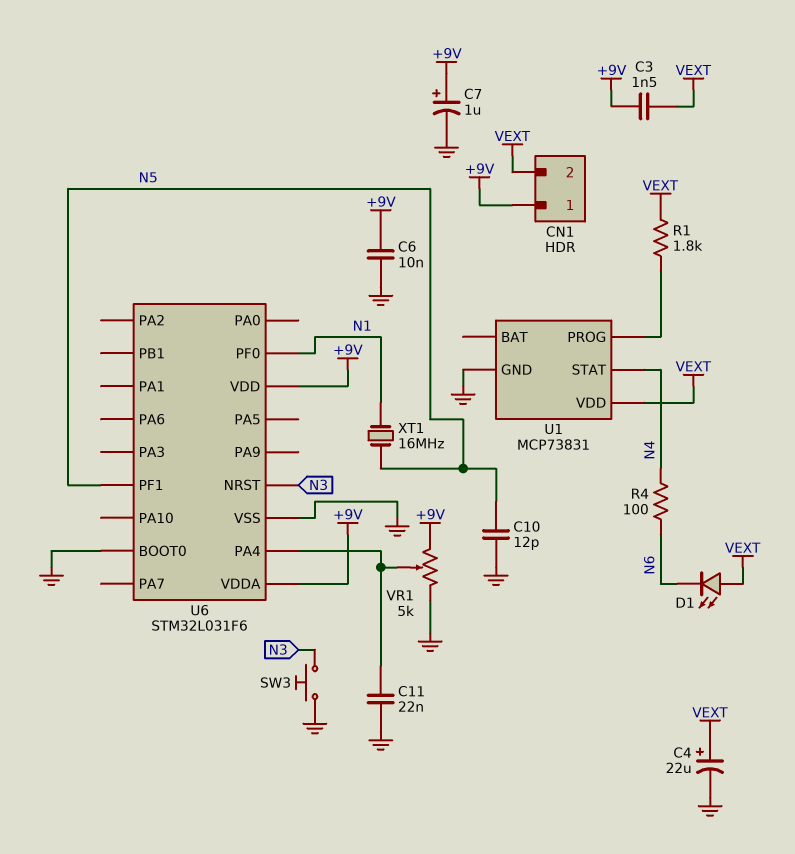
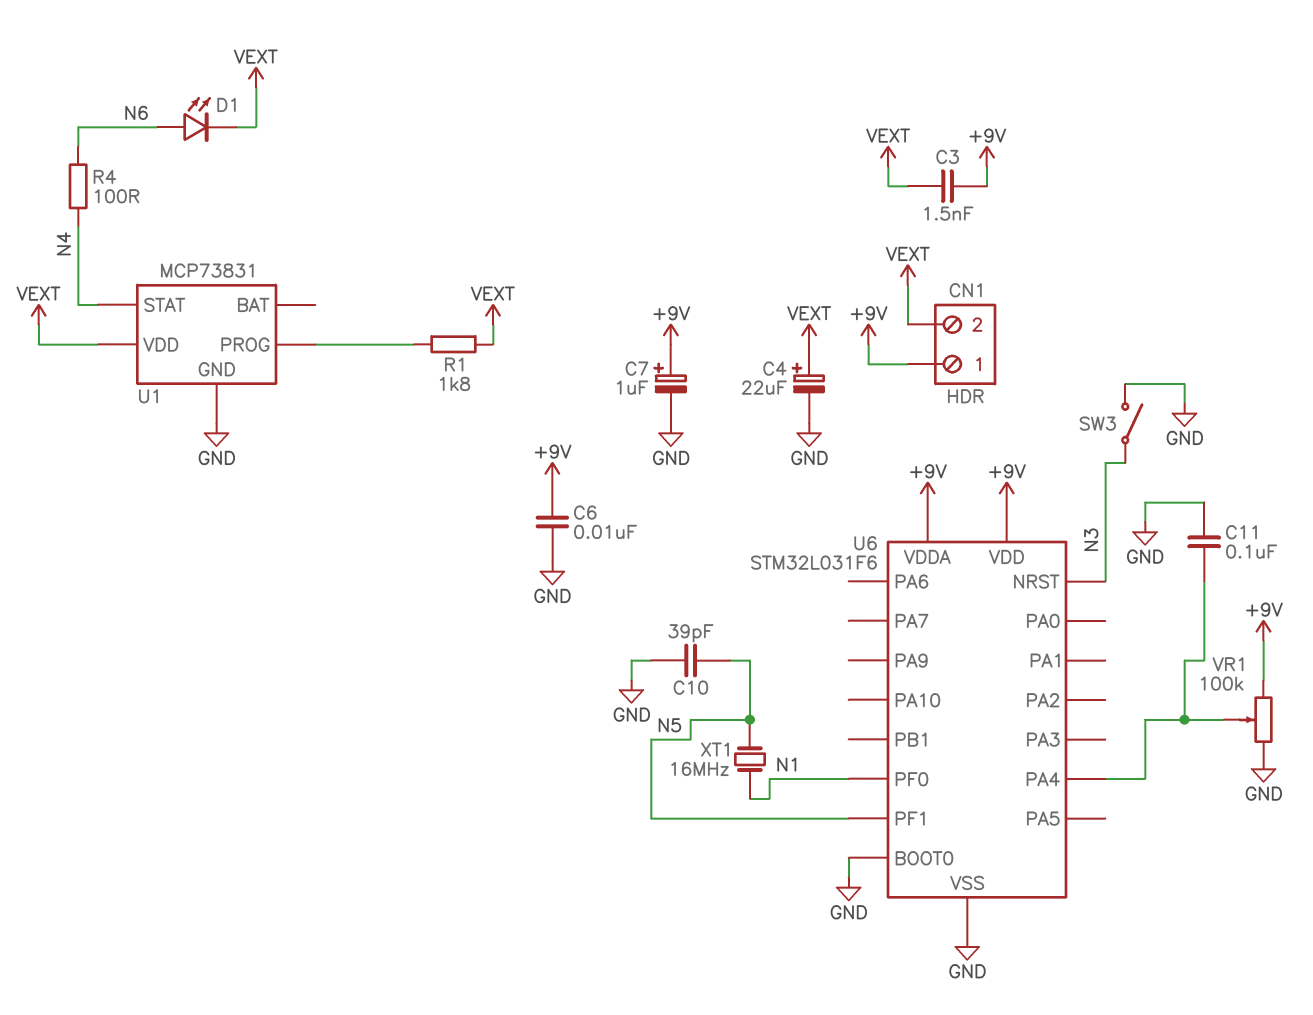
C10: 12pF (GND, N5) -> 39pF (GND, N5)
C11: 22nF (GND, U6/PA4) -> 100nF (GND, U6/PA4)
D1: LED (A VEXT, K N6) -> LED (A N6, K VEXT)
SW3: button (GND, N3) -> switch (GND, N3)
VR1: 5k (+9V, GND, wiper U6/PA4) -> 100k (+9V, GND, wiper U6/PA4)

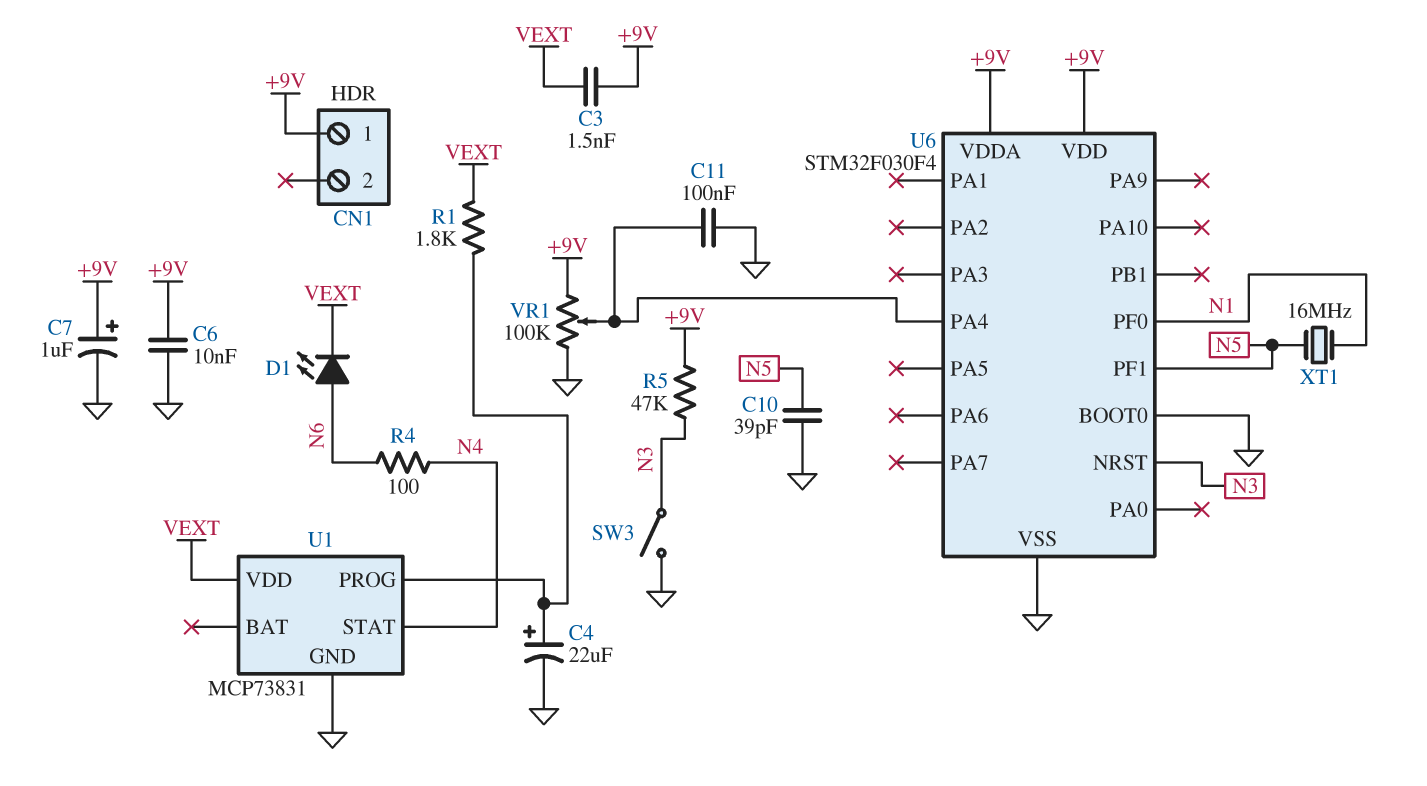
C4: 22uF (plus VEXT, minus GND) -> 22uF (plus U1/PROG, minus GND)
CN1 pin 2: VEXT -> none
R5: none -> 47k (+9V, N3)
U6: STM32L031F6 -> STM32F030F4

